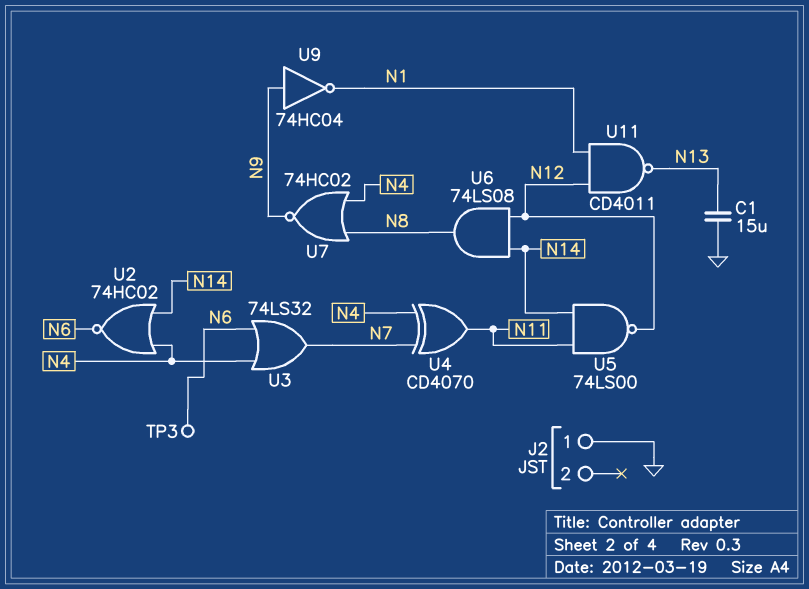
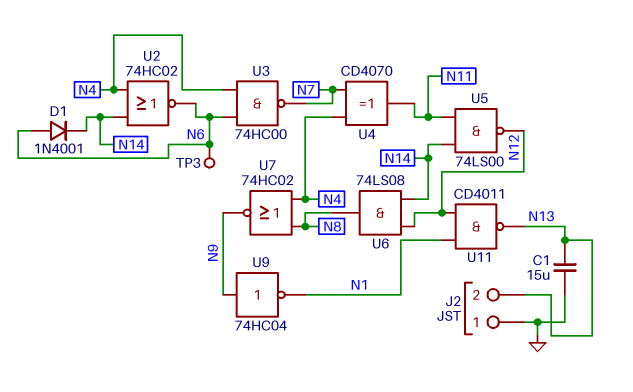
D1: none -> diode 1N4001 (A N6, K N14)
J2 pin 2: none -> N13
U3: OR 74LS32 (in N4, in N6, out N7) -> NAND 74HC00 (in N4, in N6, out N7)

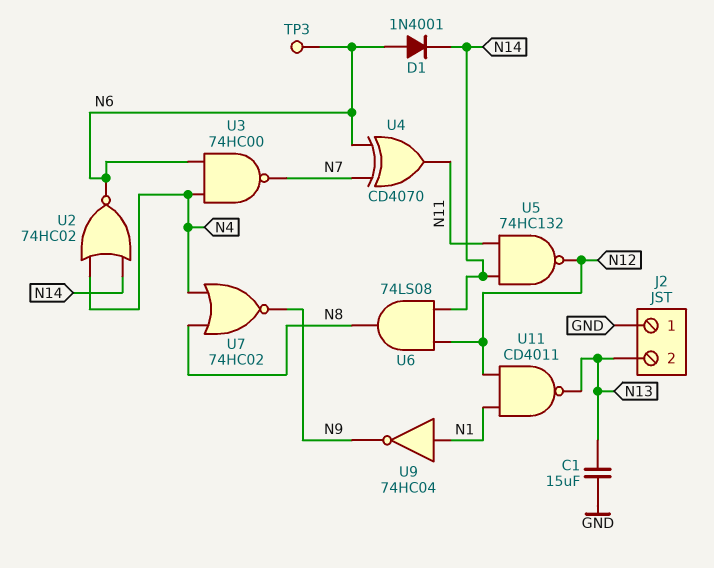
U4: XOR CD4070 (in N4, in N7, out N11) -> XOR CD4070 (in N6, in N7, out N11)
U5: NAND 74LS00 (in N11, in N14, out N12) -> NAND 74HC132 (in N11, in N14, out N12)
U9: NOT 74HC04 (in N9, out N1) -> NOT 74HC04 (in N1, out N9)

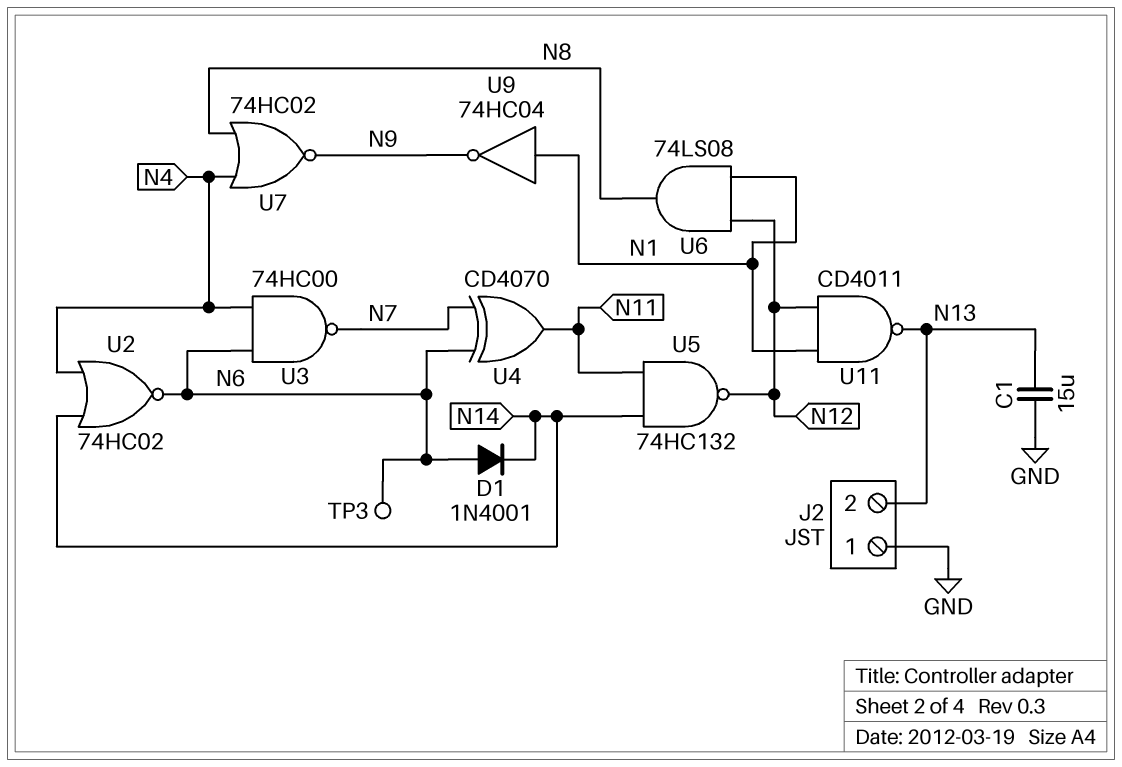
U6: AND 74LS08 (in N12, in N14, out N8) -> AND 74LS08 (in N1, in N12, out N8)

